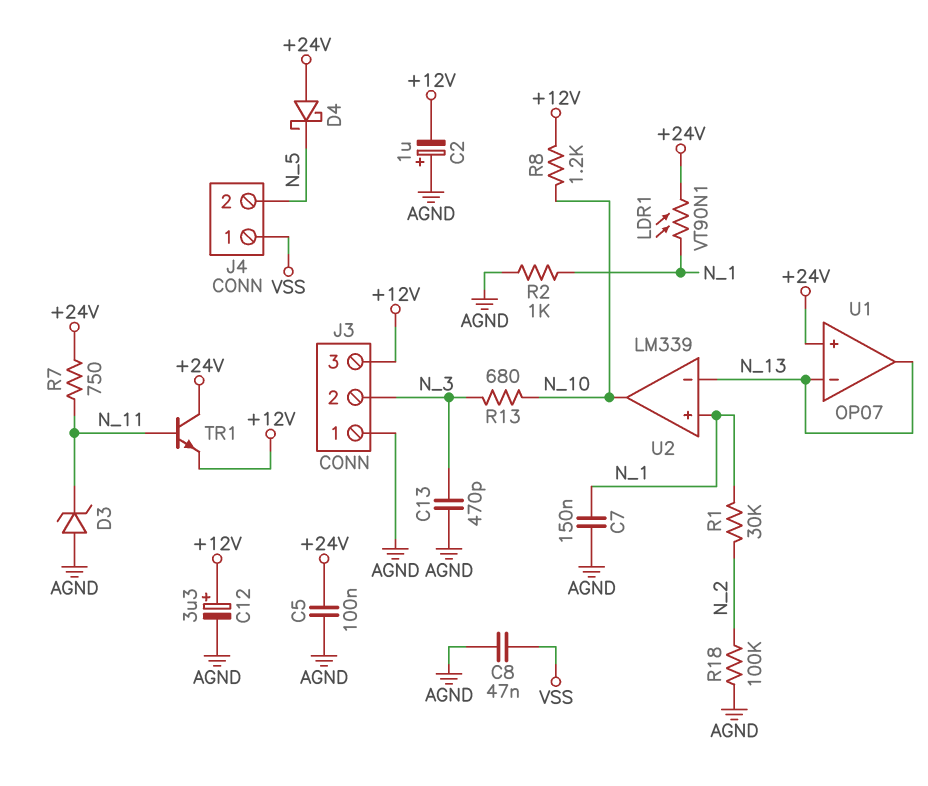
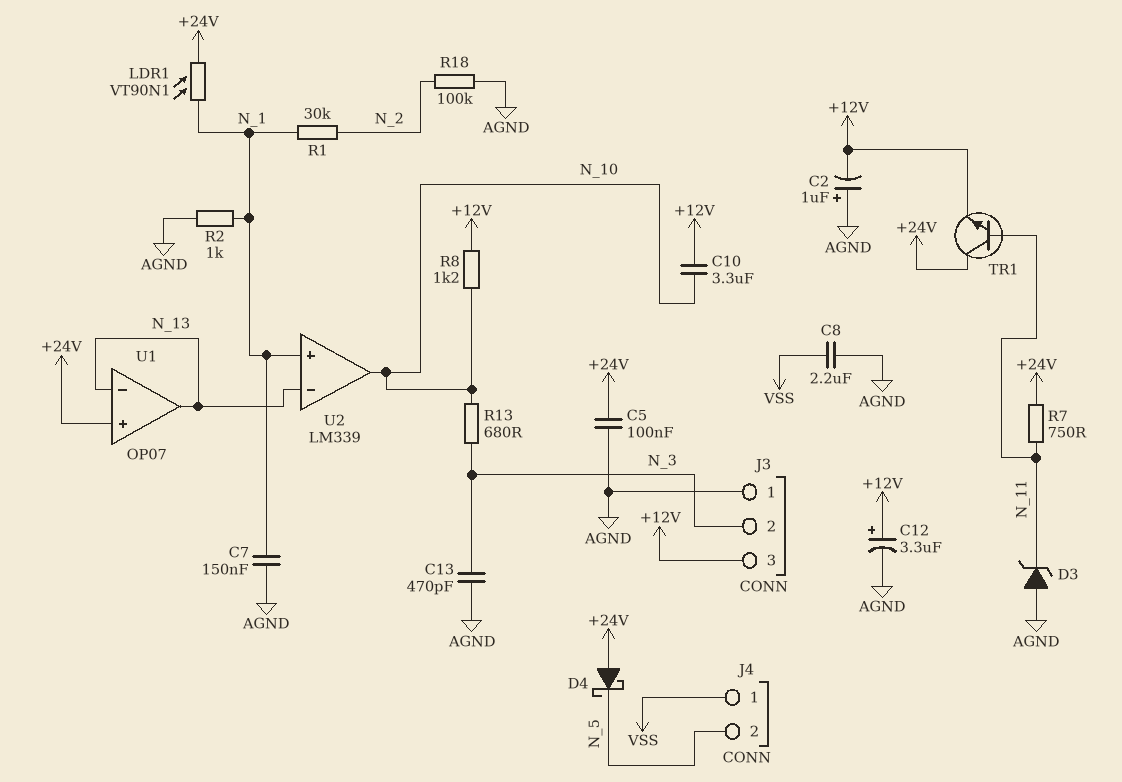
C8: 47nF (AGND, VSS) -> 2.2uF (AGND, VSS)
C10: none -> 3.3uF (+12V, N_10)

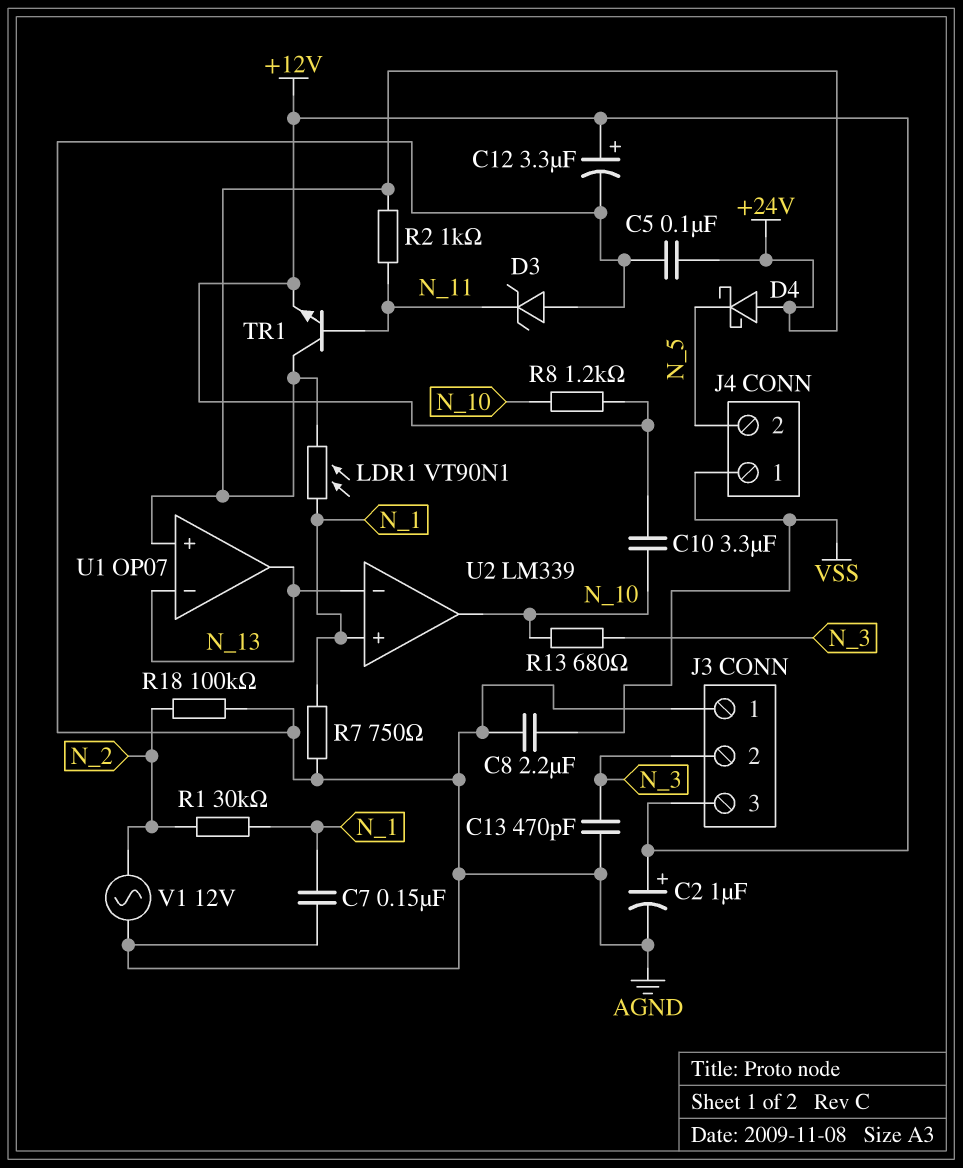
C2: 1uF (plus AGND, minus +12V) -> 1uF (plus +12V, minus AGND)
R2: 1k (AGND, N_1) -> 1k (+24V, N_11)
R7: 750 (+24V, N_11) -> 750 (AGND, N_1)
V1: none -> AC 12V (AGND, N_2)

